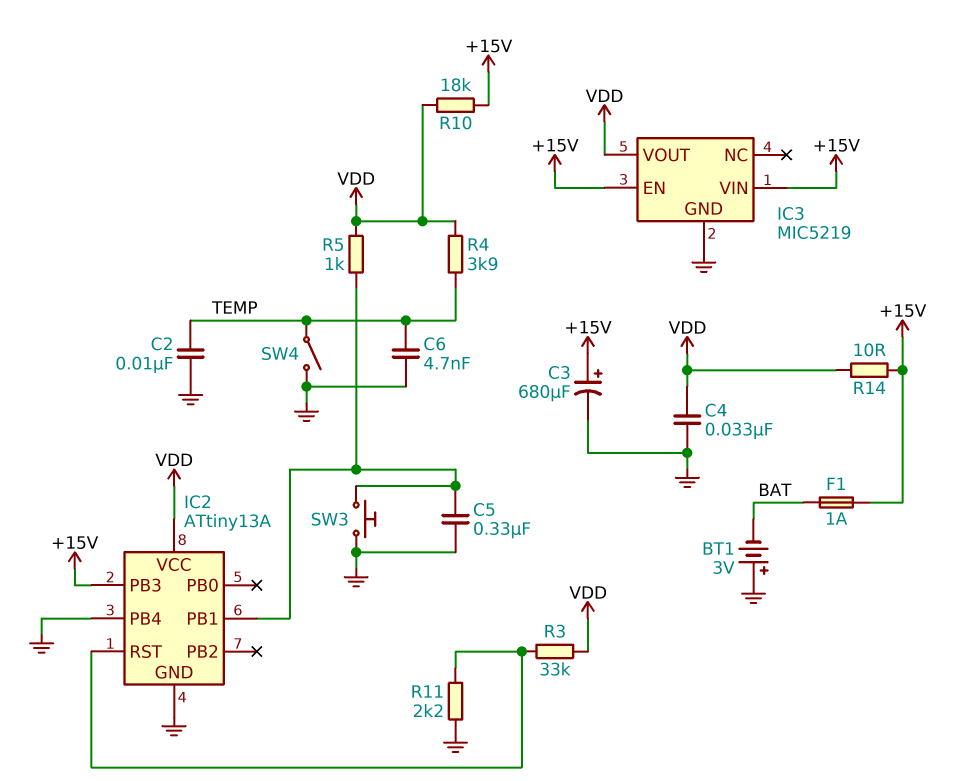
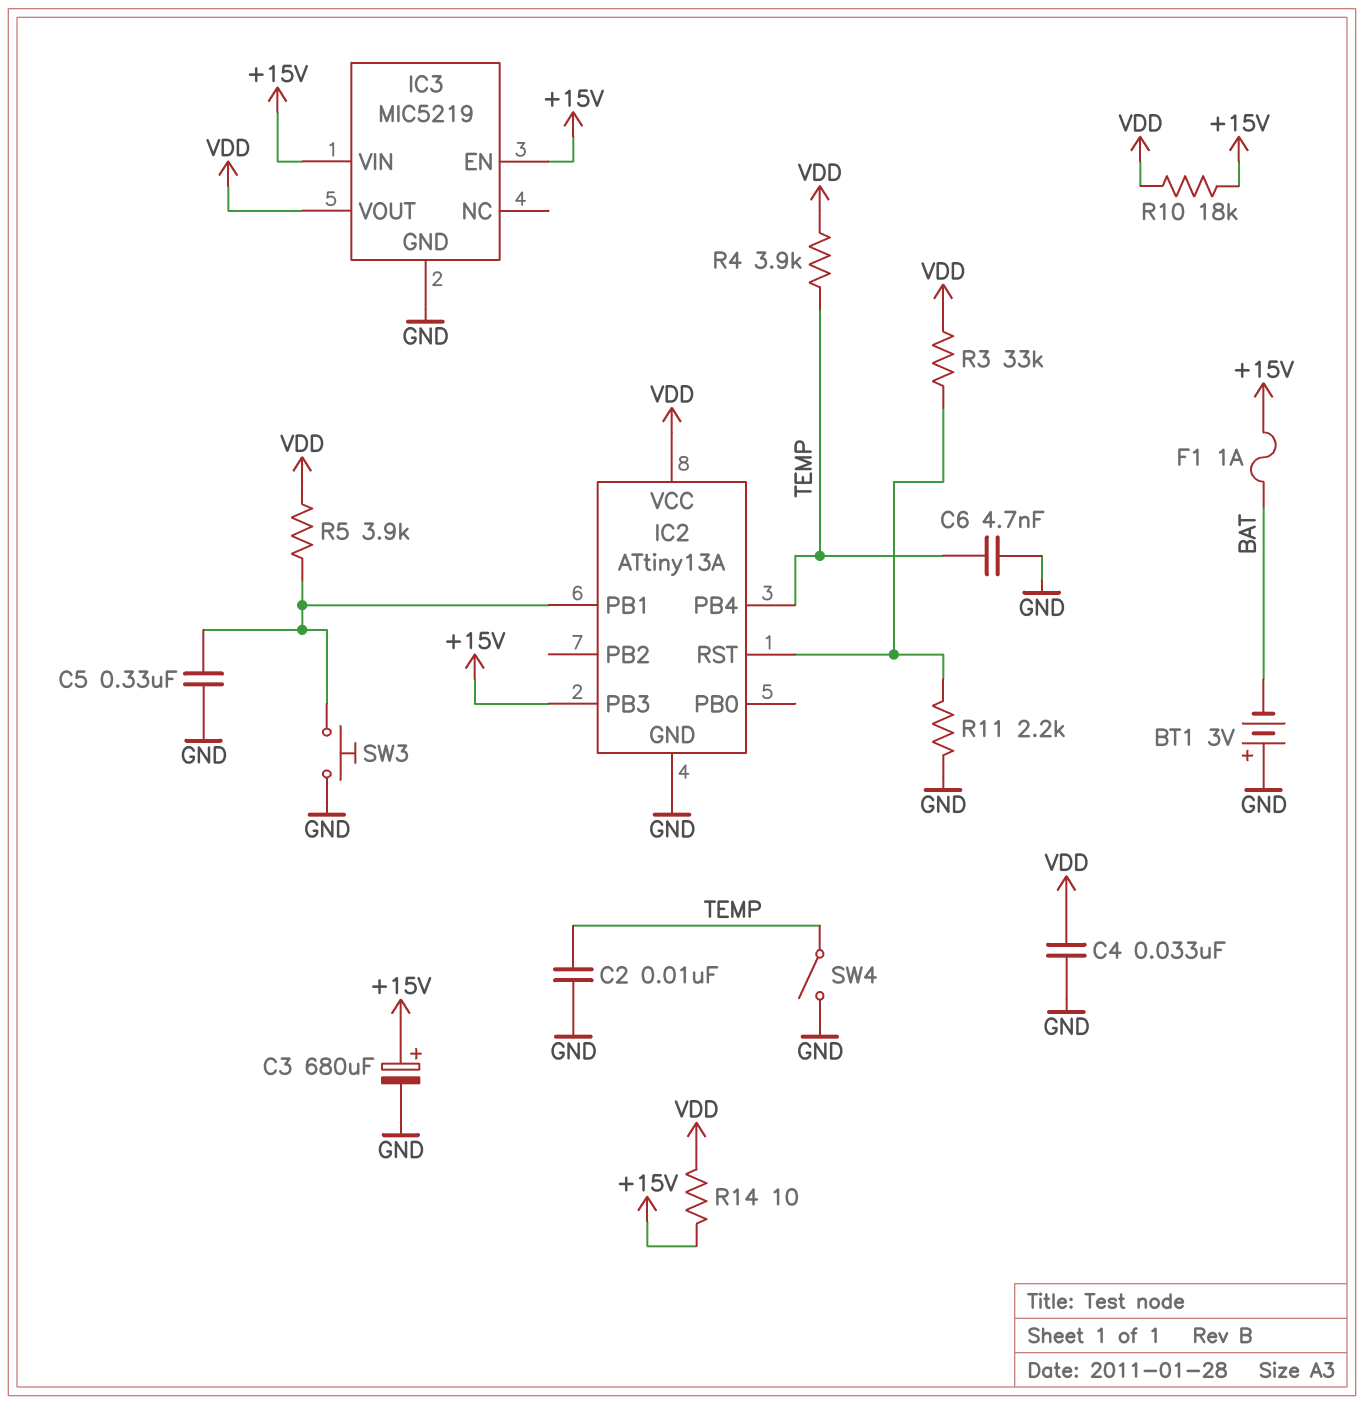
IC2 pin PB4: GND -> TEMP
R5: 1k (IC2/PB1, VDD) -> 3.9k (IC2/PB1, VDD)

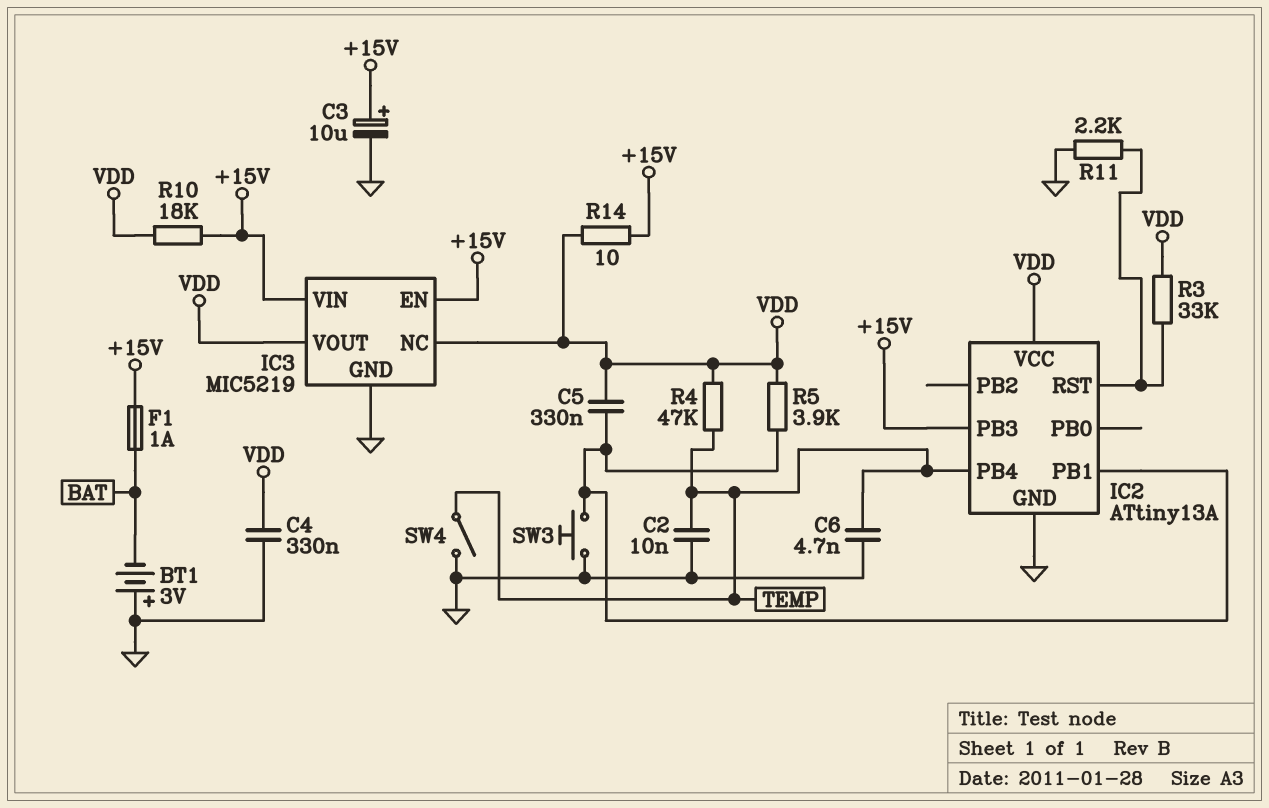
C3: 680uF (plus +15V, minus GND) -> 10uF (plus +15V, minus GND)
C4: 33nF (GND, VDD) -> 330nF (GND, VDD)
C5: 330nF (GND, IC2/PB1) -> 330nF (IC2/PB1, VDD)
IC3 pin NC: none -> VDD
R4: 3.9k (TEMP, VDD) -> 47k (TEMP, VDD)

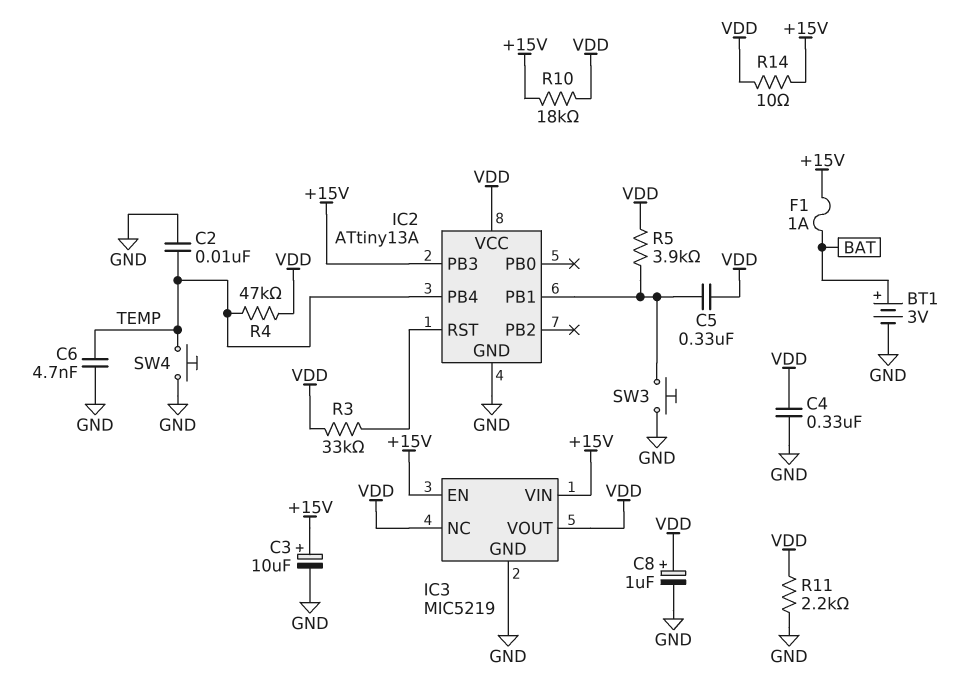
BT1: 3V (plus GND, minus BAT) -> 3V (plus BAT, minus GND)
C8: none -> 1uF (plus VDD, minus GND)
R11: 2.2k (GND, IC2/RST) -> 2.2k (GND, VDD)
SW4: switch (GND, TEMP) -> button (GND, TEMP)

